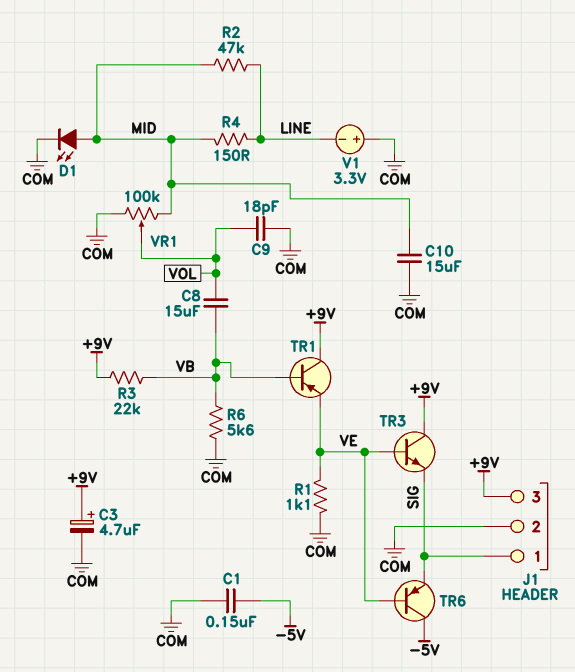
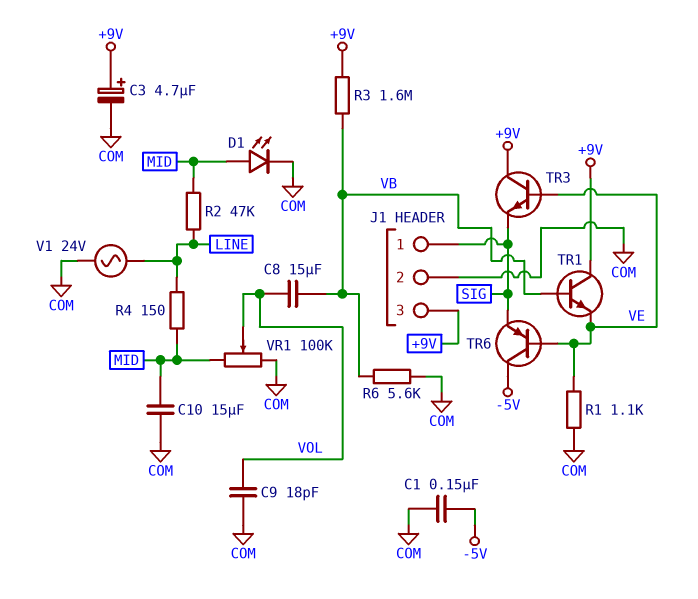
R3: 22k (+9V, VB) -> 1.6M (+9V, VB)
TR1: PNP (B VB, C +9V, E VE) -> NPN (B VB, C +9V, E VE)
V1: 3.3V (plus COM, minus LINE) -> AC 24V (COM, LINE)

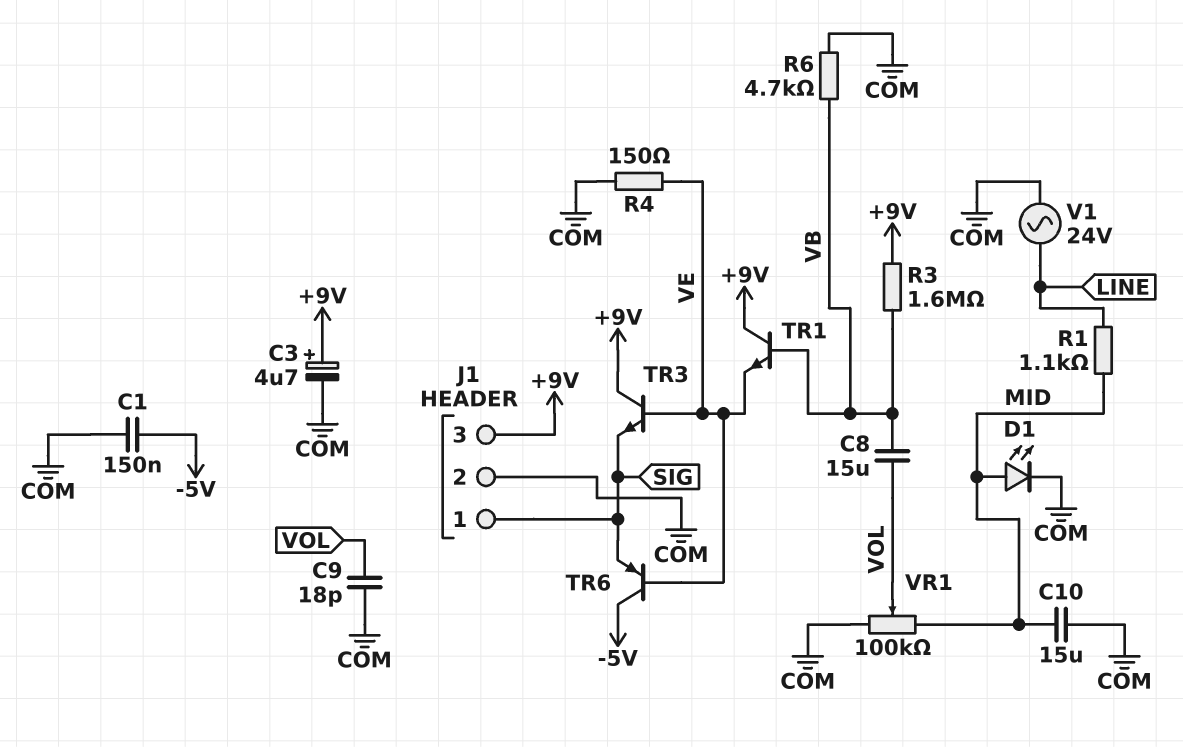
R1: 1.1k (COM, VE) -> 1.1k (LINE, MID)
R2: 47k (LINE, MID) -> none
R4: 150 (LINE, MID) -> 150 (COM, VE)
R6: 5.6k (COM, VB) -> 4.7k (COM, VB)

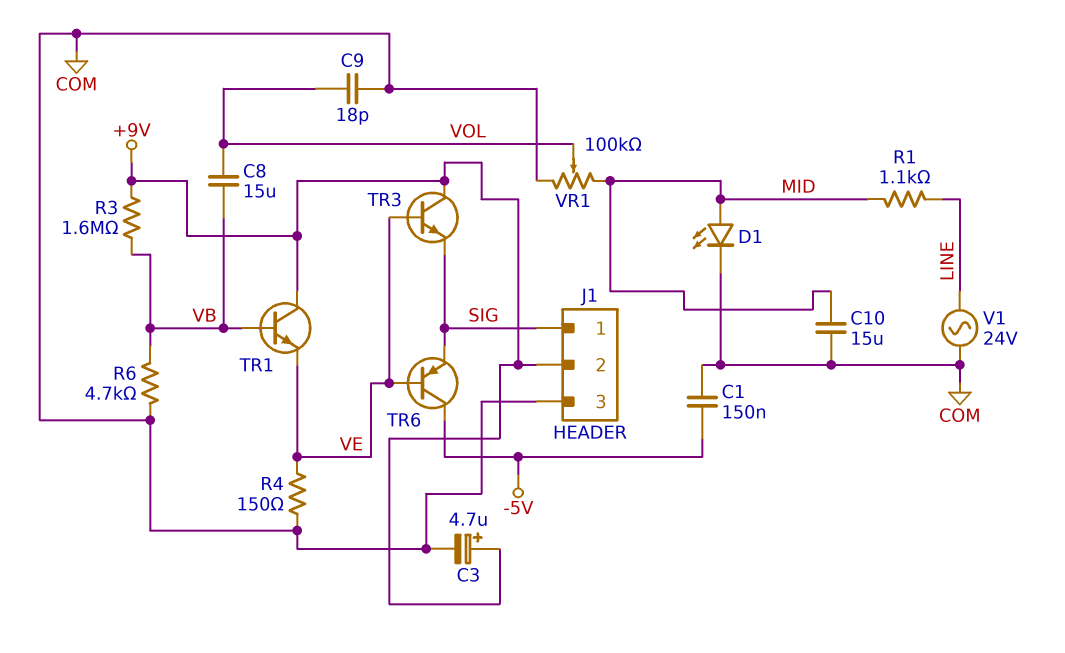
J1 pin 2: COM -> +9V
J1 pin 3: +9V -> COM

